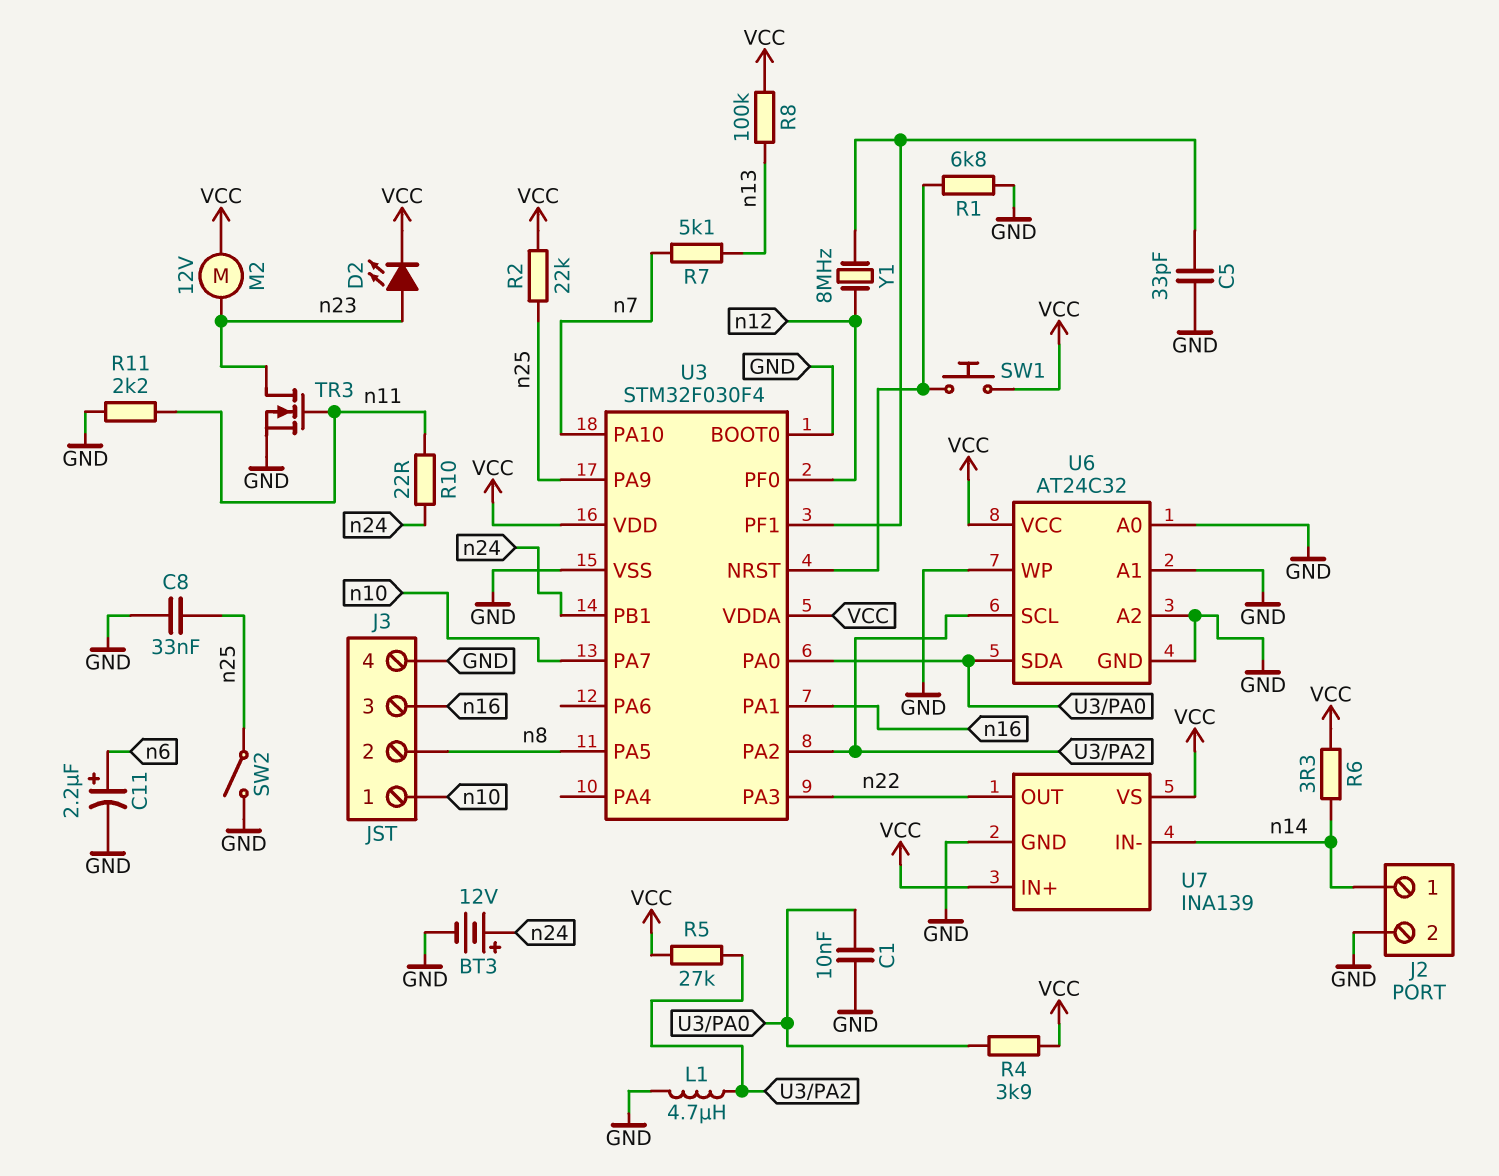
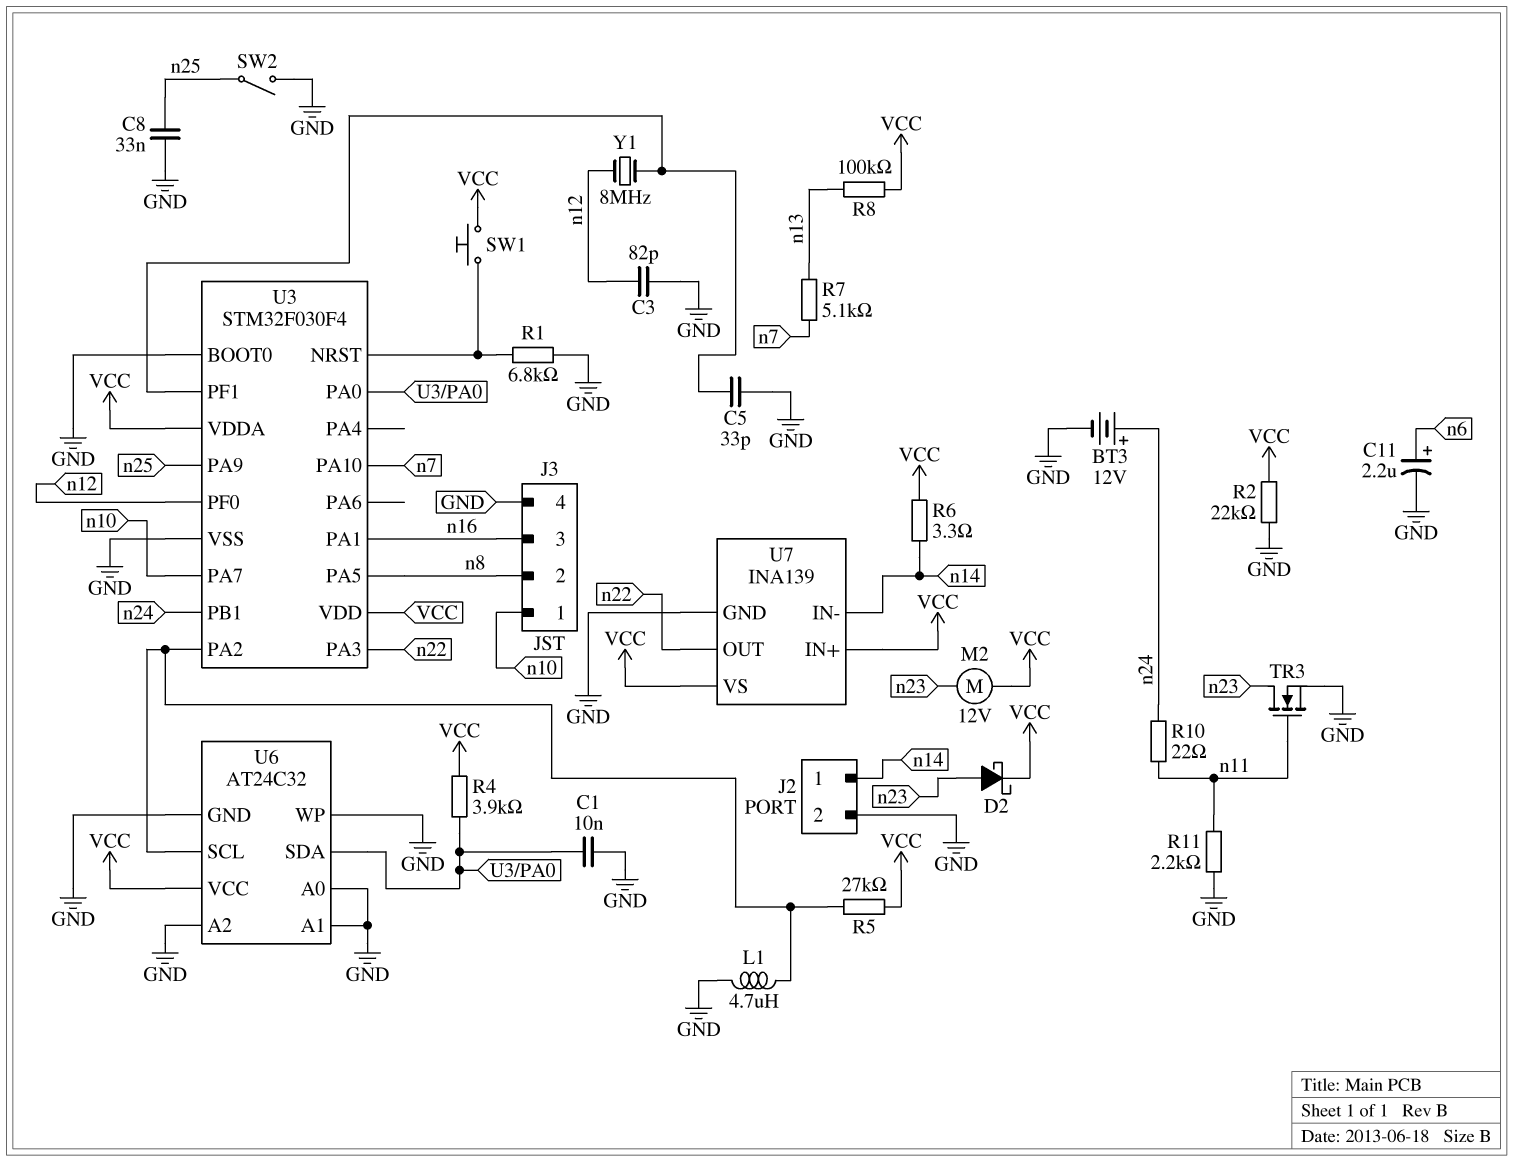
C3: none -> 82pF (GND, n12)
D2: LED (A n23, K VCC) -> schottky (A n23, K VCC)
R2: 22k (VCC, n25) -> 22k (GND, VCC)

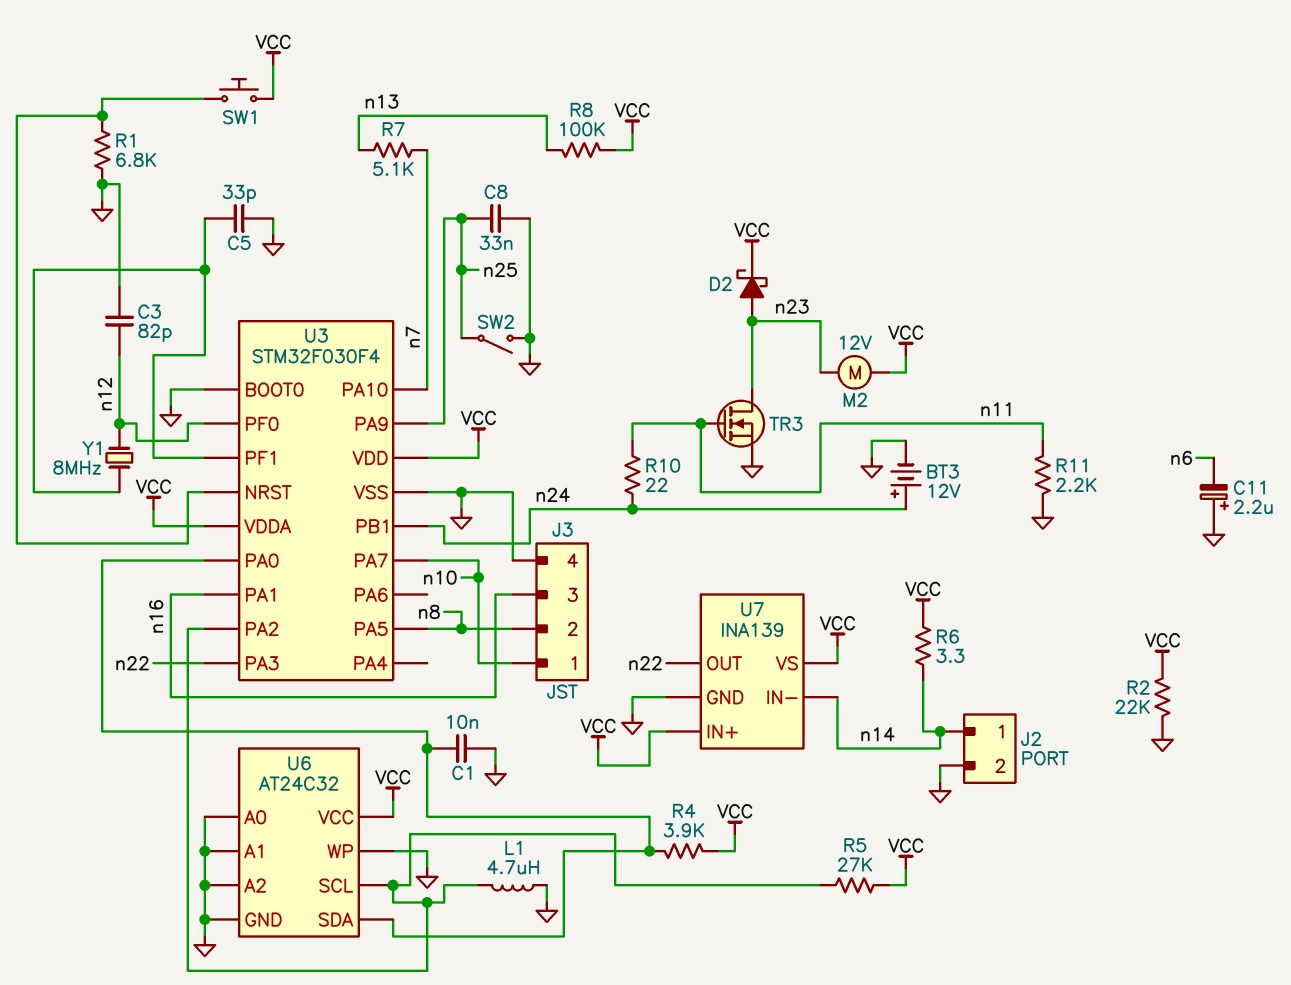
C11: 2.2uF (plus n6, minus GND) -> 2.2uF (plus GND, minus n6)

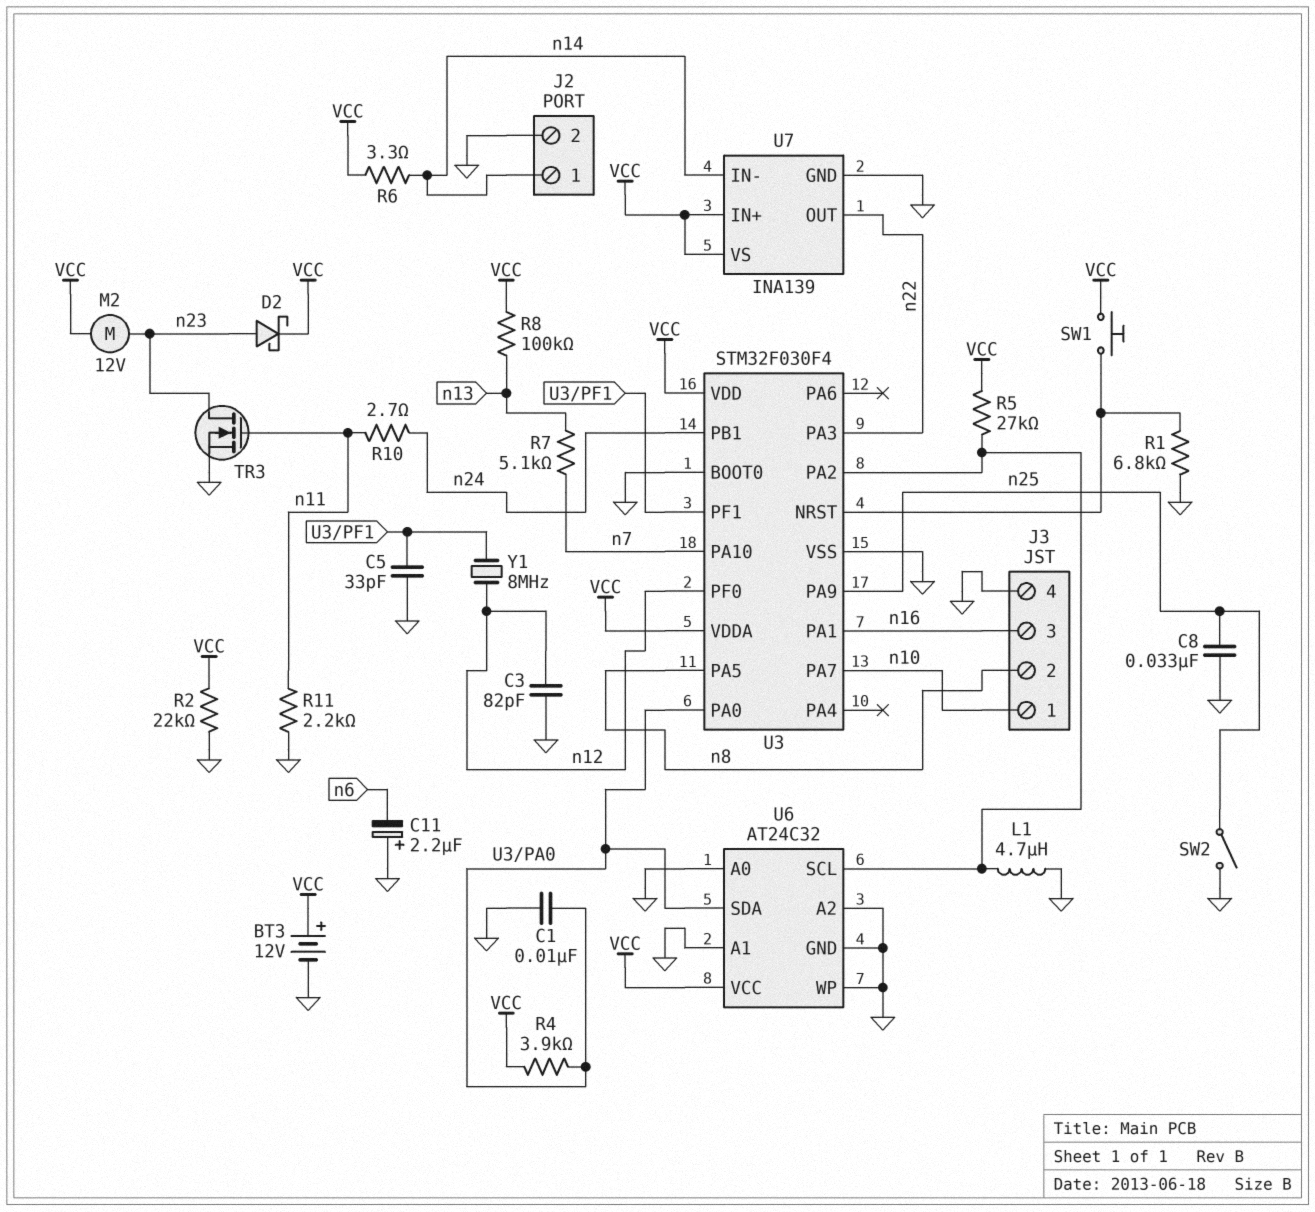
BT3: 12V (plus n24, minus GND) -> 12V (plus VCC, minus GND)
R10: 22 (n11, n24) -> 2.7 (n11, n24)

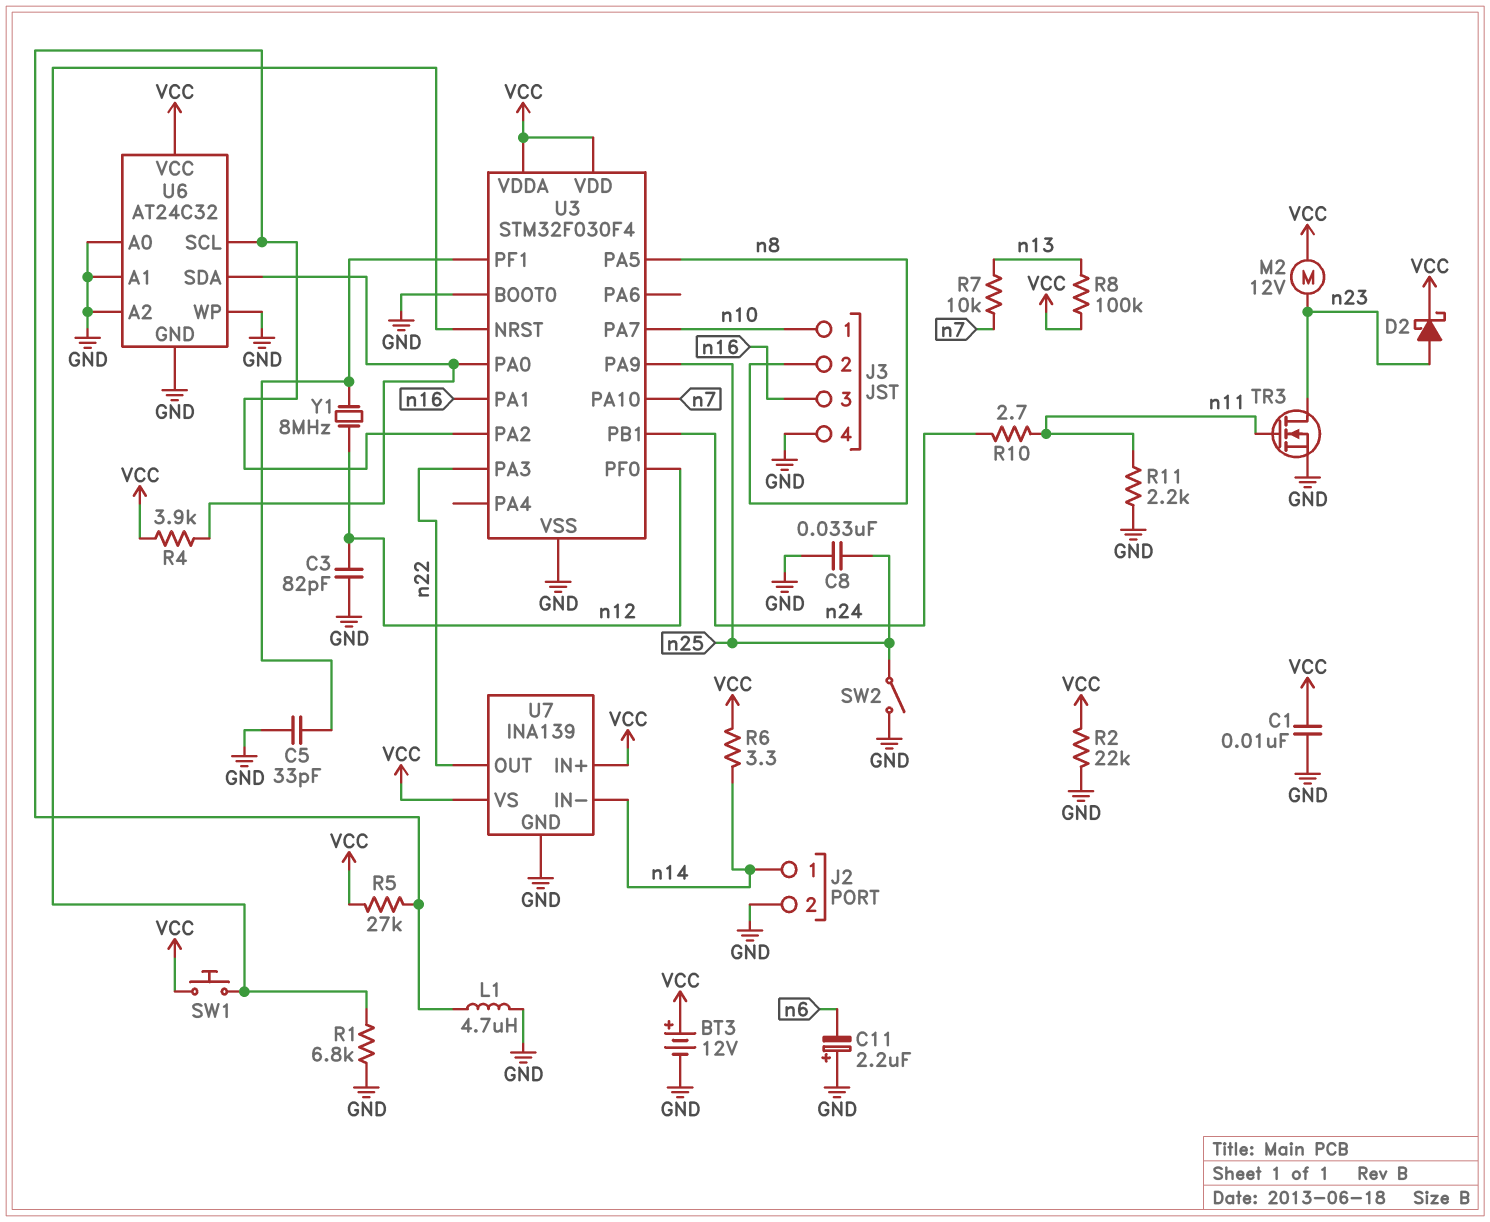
C1: 10nF (GND, U3/PA0) -> 10nF (GND, VCC)
R7: 5.1k (n7, n13) -> 10k (n7, n13)

